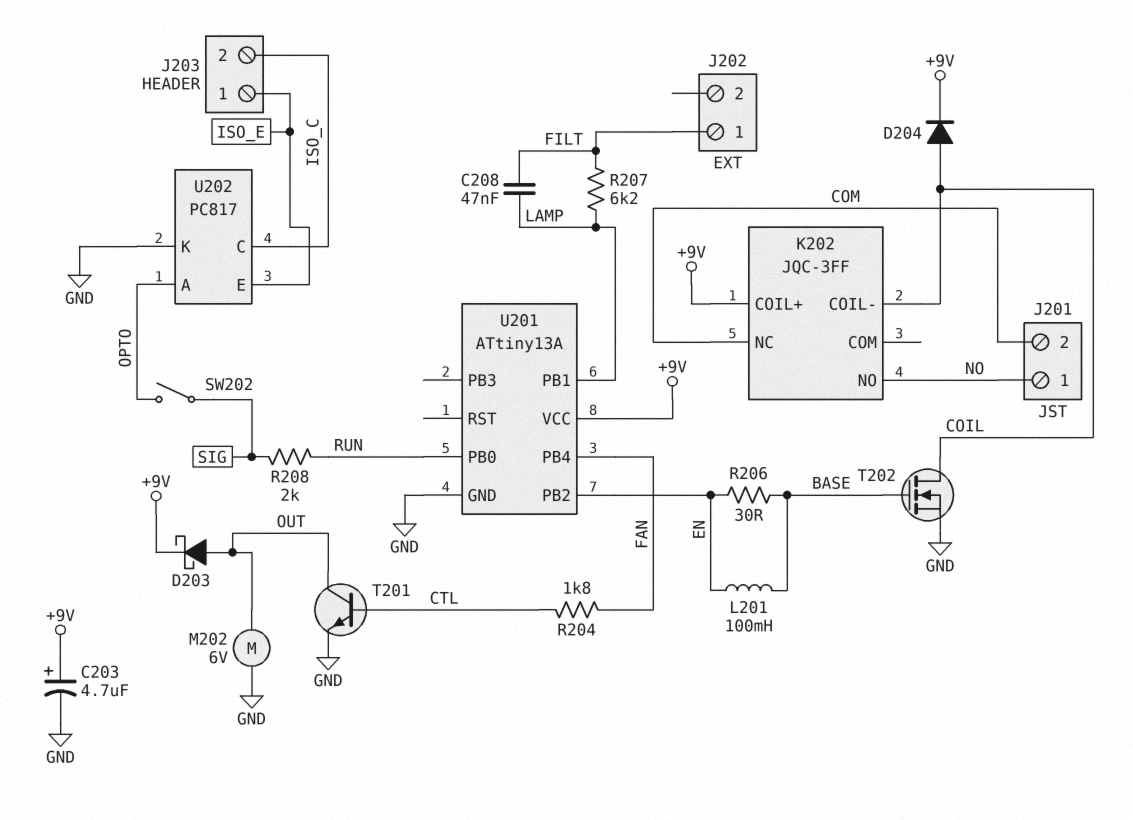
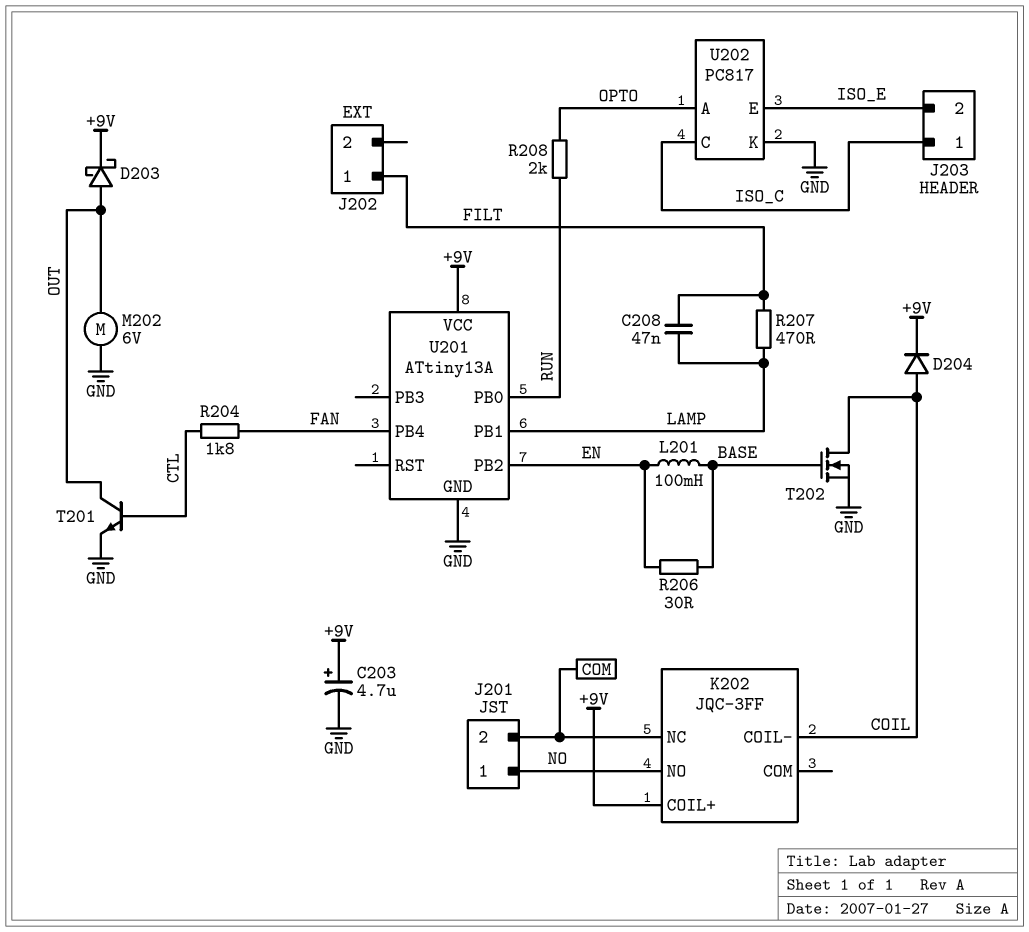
J203 pin 1: ISO_E -> ISO_C
J203 pin 2: ISO_C -> ISO_E
R207: 6.2k (FILT, LAMP) -> 470 (FILT, LAMP)
R208: 2k (RUN, SIG) -> 2k (OPTO, RUN)
SW202: switch (OPTO, SIG) -> none

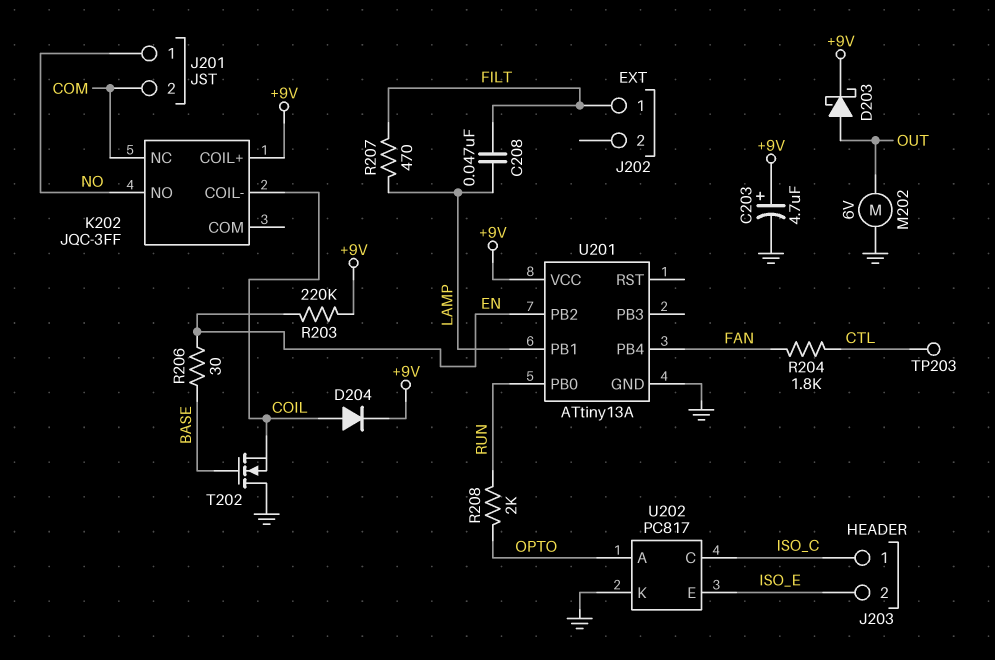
L201: 100mH (BASE, EN) -> none
R203: none -> 220k (+9V, EN)
T201: NPN (B CTL, C OUT, E GND) -> none
T202: NMOS (G BASE, D COIL, S GND) -> NMOS (G BASE, D GND, S COIL)
TP203: none -> test point (CTL)

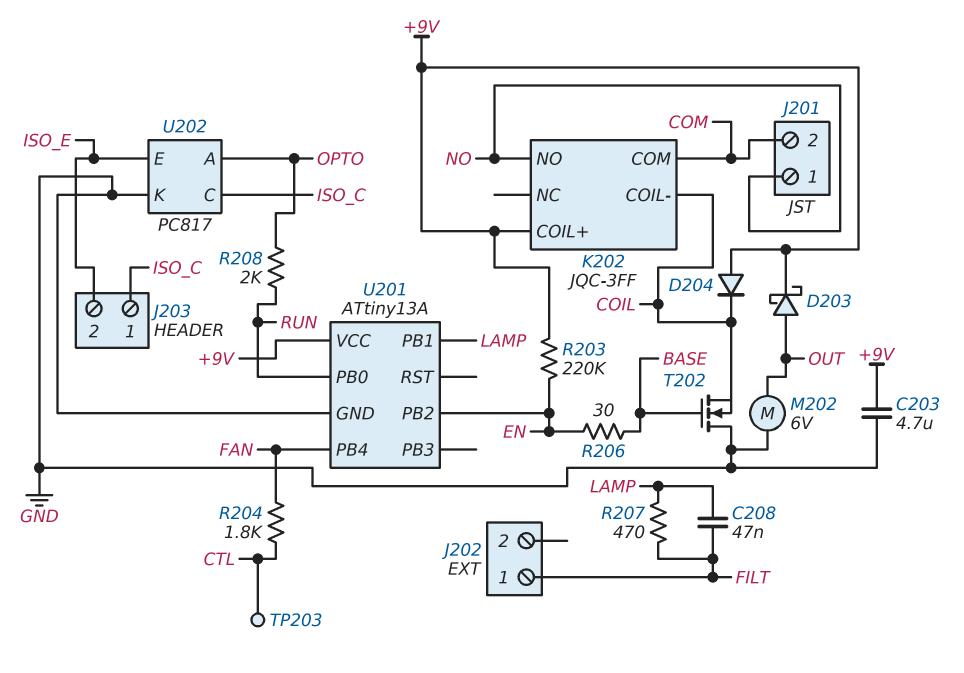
C203: 4.7uF (plus +9V, minus GND) -> 4.7uF (+9V, GND)
D204: diode (A COIL, K +9V) -> diode (A +9V, K COIL)
K202 pin COM: none -> COM
K202 pin NC: COM -> none

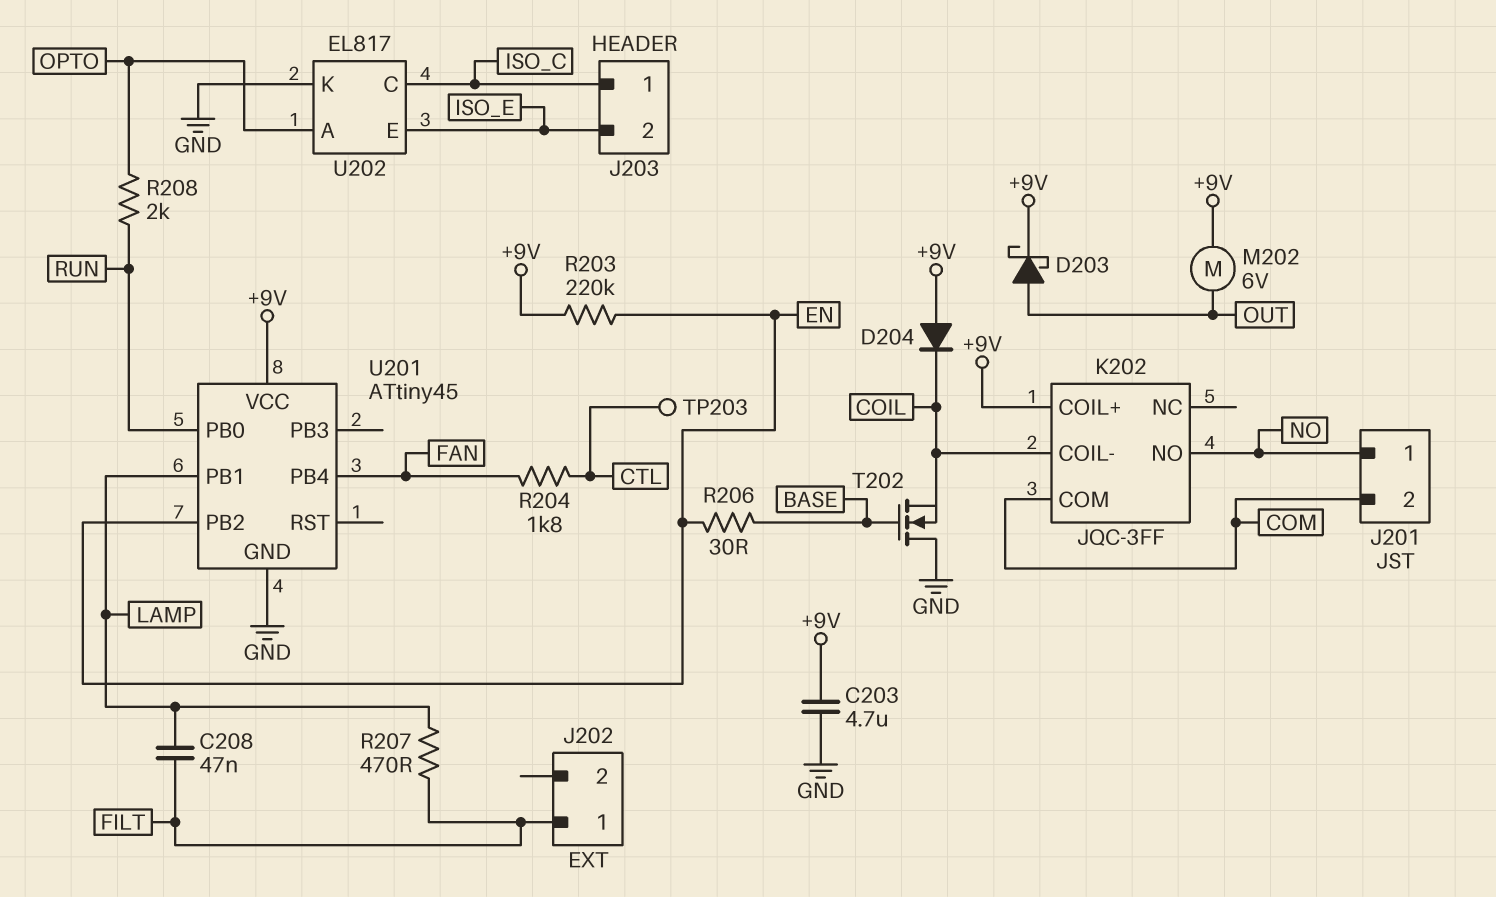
M202: motor 6V (GND, OUT) -> motor 6V (+9V, OUT)
U201: ATtiny13A -> ATtiny45
U202: PC817 -> EL817

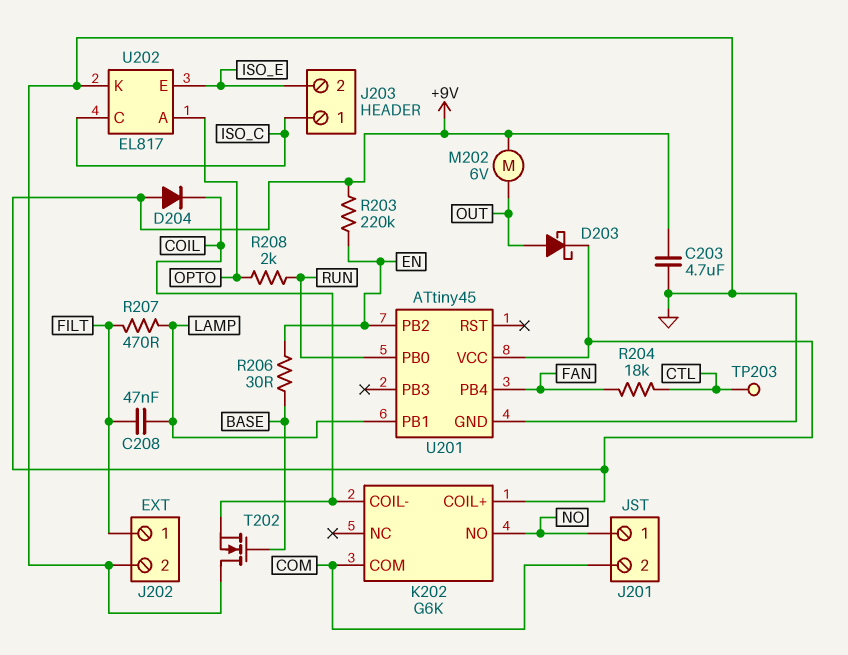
J202 pin 2: none -> GND
K202: JQC-3FF -> G6K
R204: 1.8k (CTL, FAN) -> 18k (CTL, FAN)

